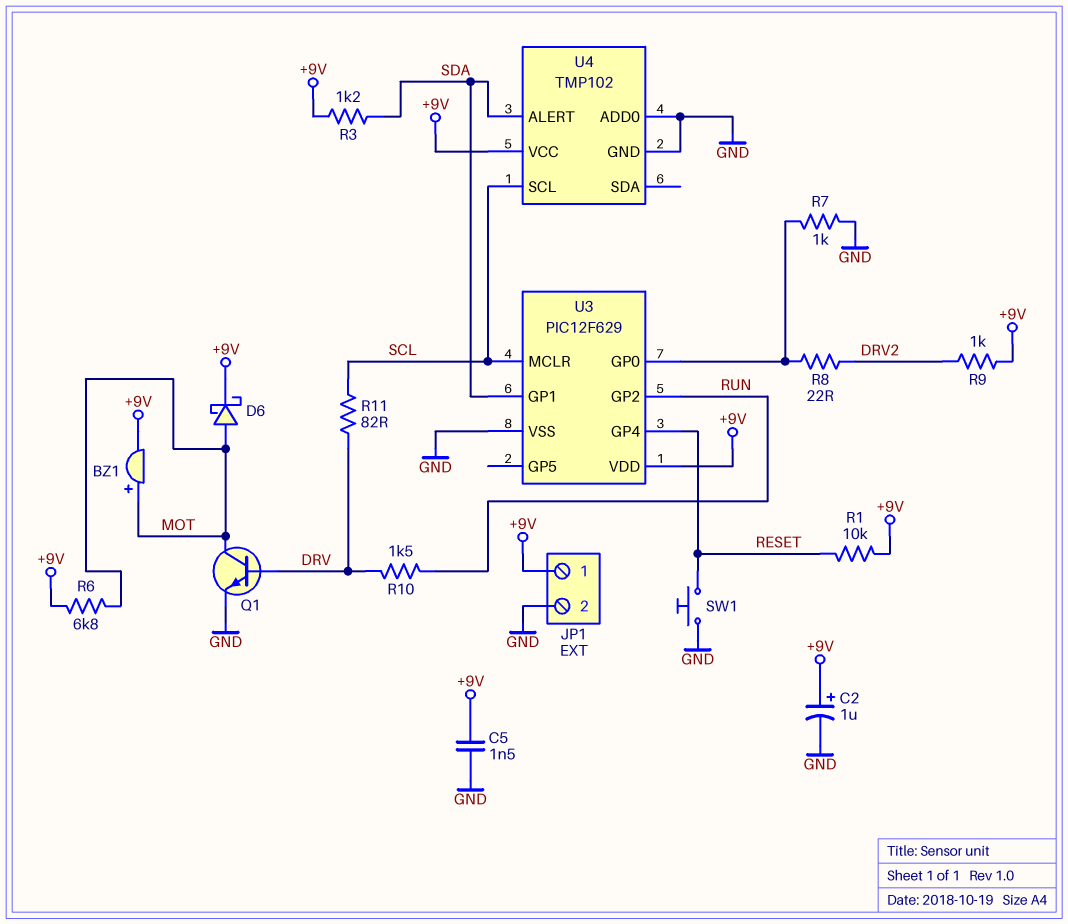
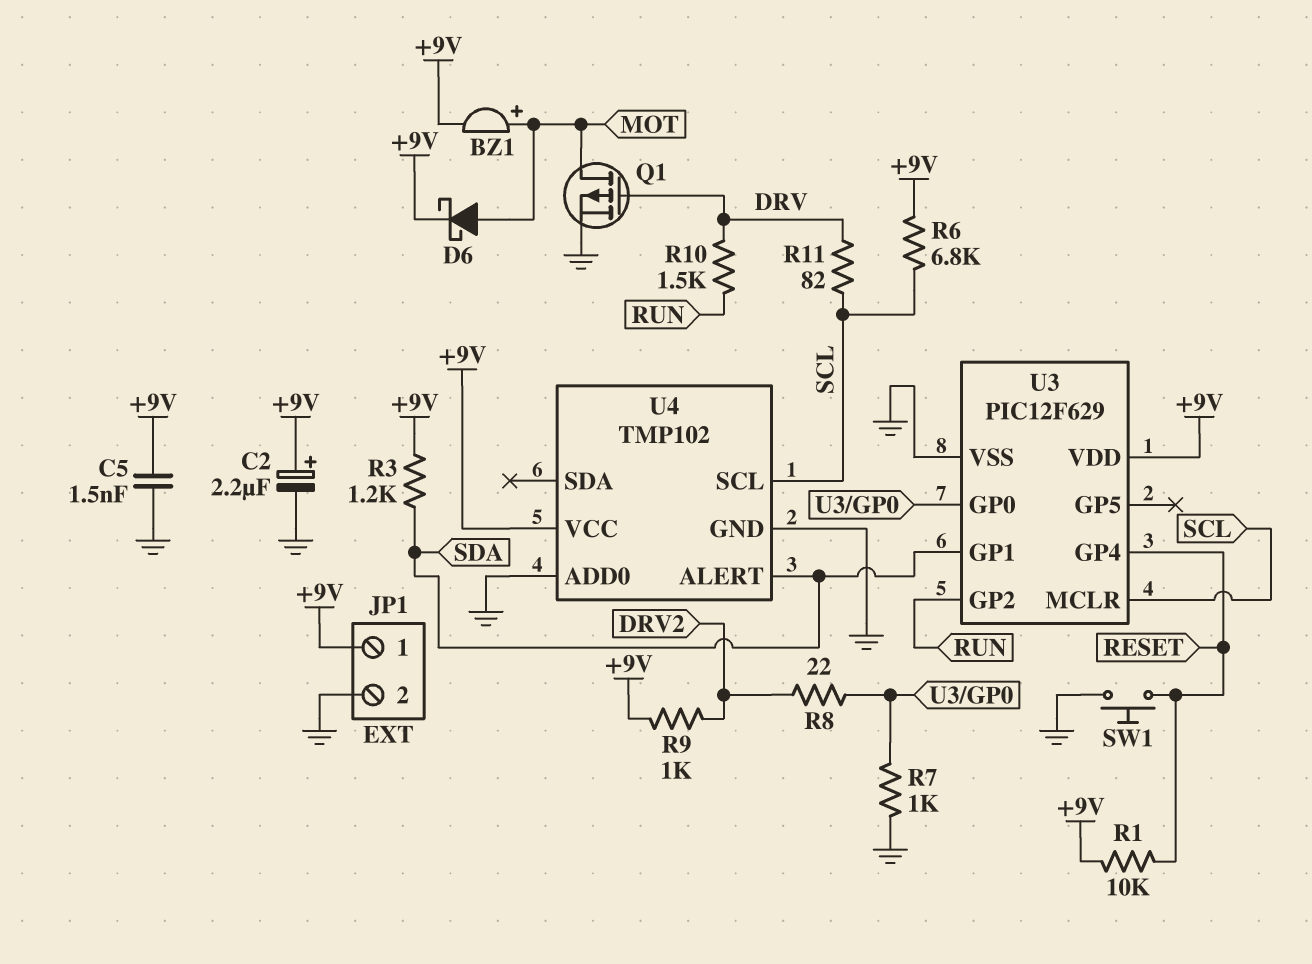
C2: 1uF (plus +9V, minus GND) -> 2.2uF (plus +9V, minus GND)
Q1: NPN (B DRV, C MOT, E GND) -> PMOS (G DRV, D MOT, S GND)
R6: 6.8k (+9V, MOT) -> 6.8k (+9V, SCL)

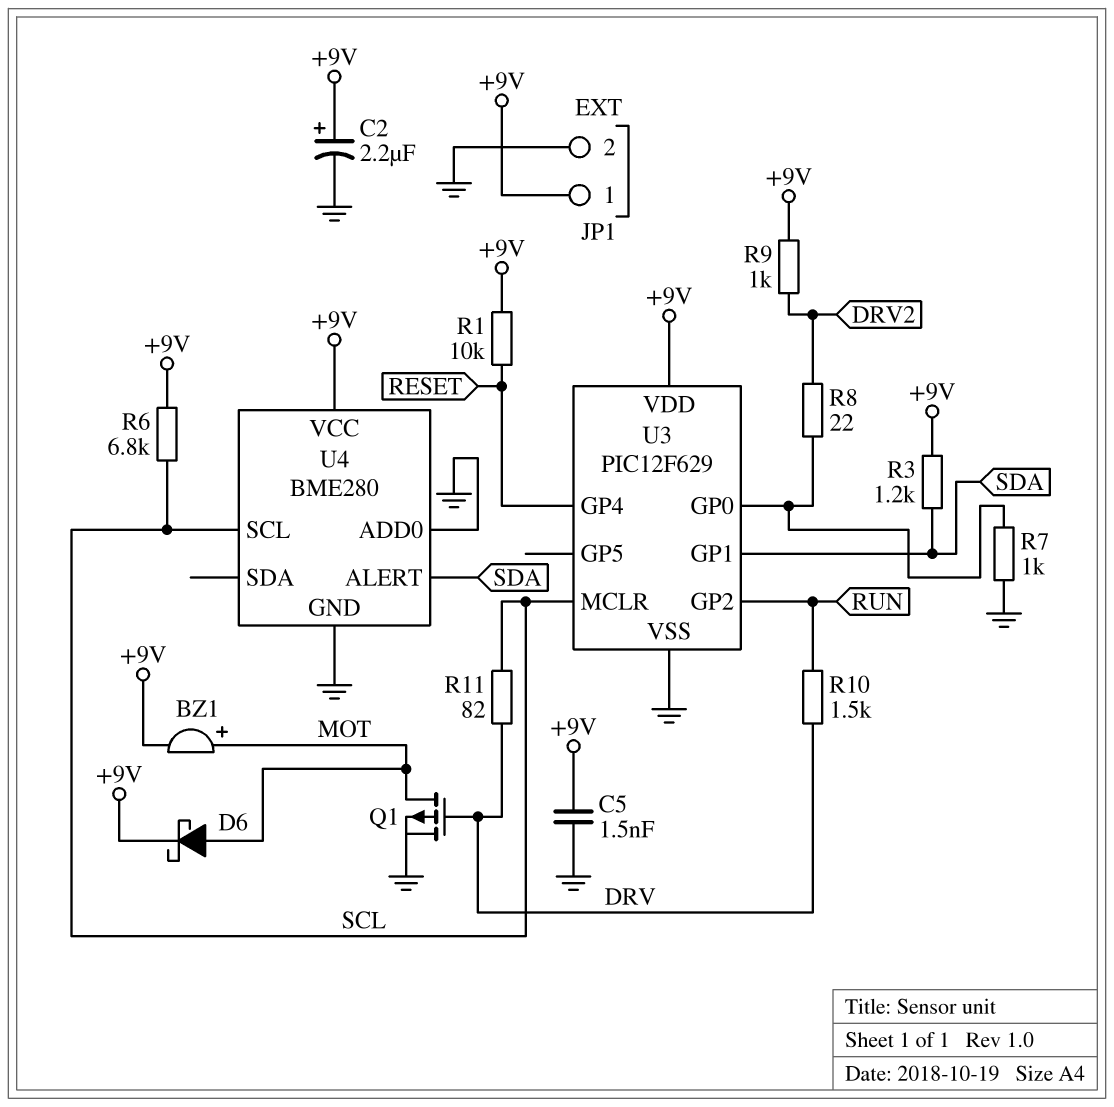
SW1: button (GND, RESET) -> none
U4: TMP102 -> BME280

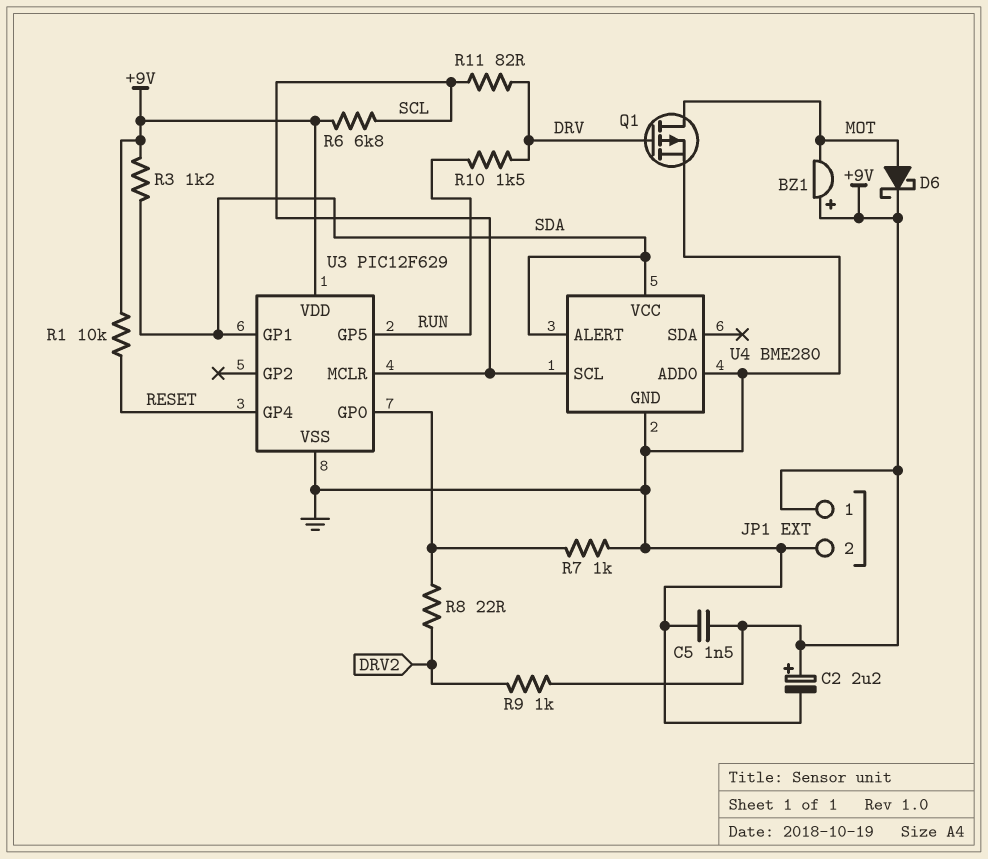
BZ1: buzzer (plus MOT, minus +9V) -> buzzer (plus +9V, minus MOT)
U3 pin GP2: RUN -> none
U3 pin GP5: none -> RUN
U4 pin VCC: +9V -> SDA

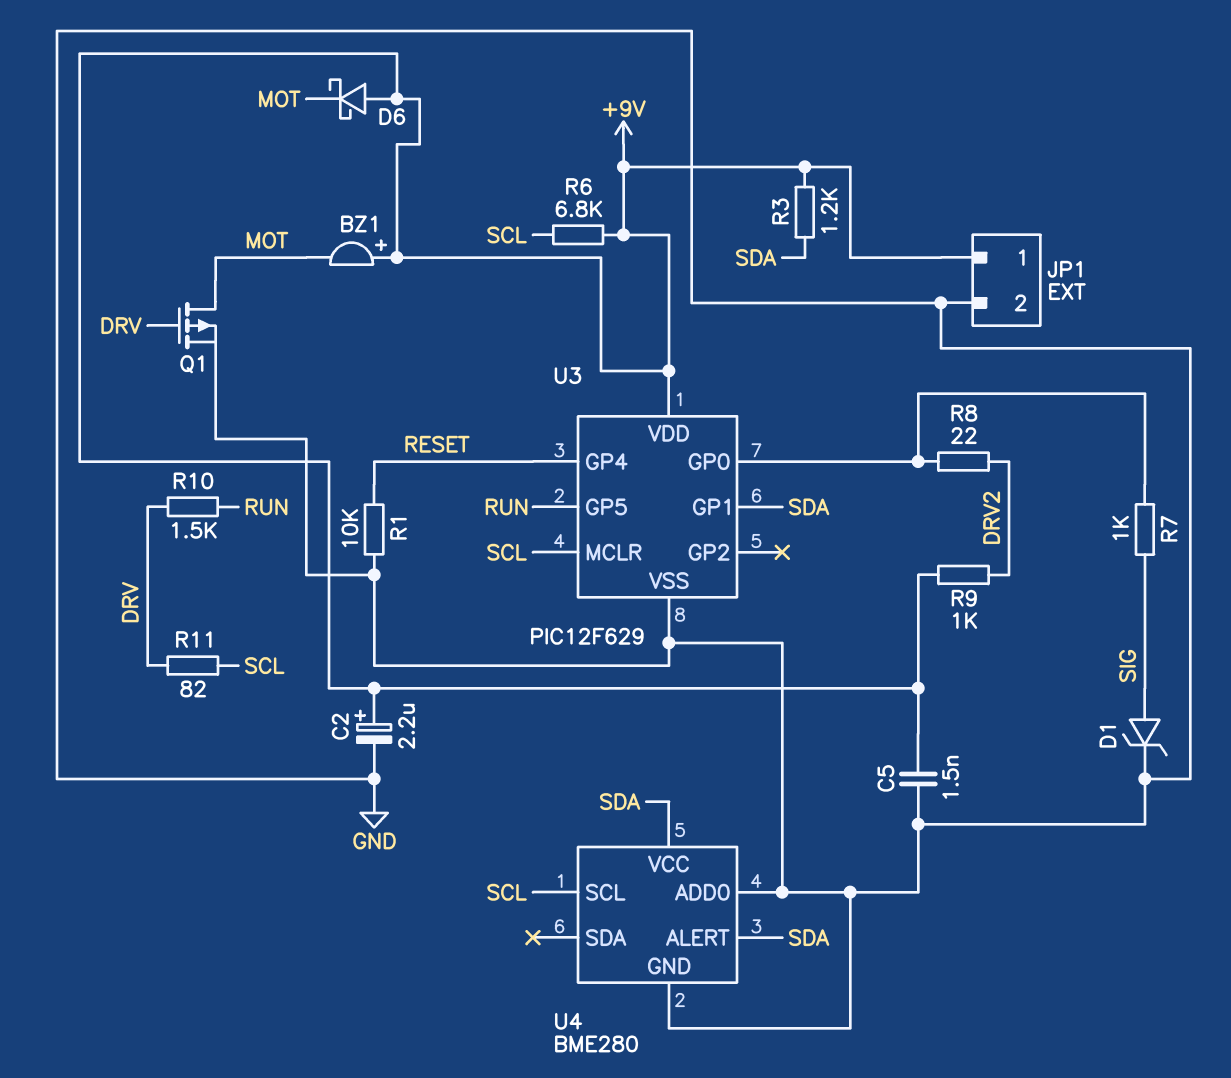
D1: none -> zener (A SIG, K GND)
D6: schottky (A MOT, K +9V) -> schottky (A +9V, K MOT)
R1: 10k (+9V, RESET) -> 10k (GND, RESET)
R7: 1k (GND, U3/GP0) -> 1k (SIG, U3/GP0)

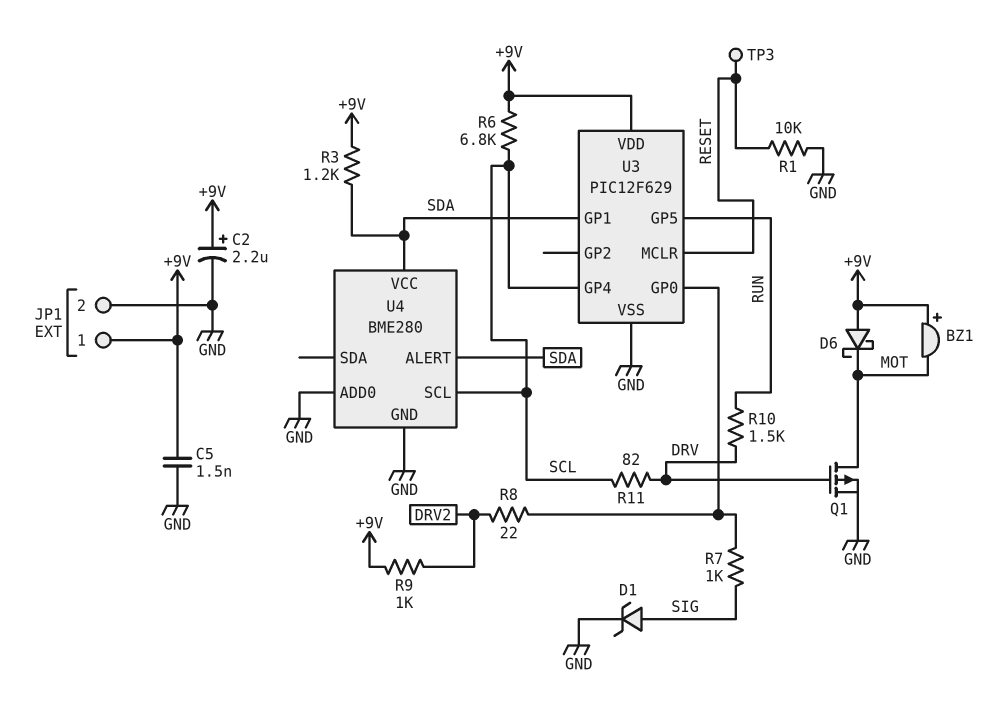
TP3: none -> test point (RESET)
U3 pin GP4: RESET -> SCL
U3 pin MCLR: SCL -> RESET

